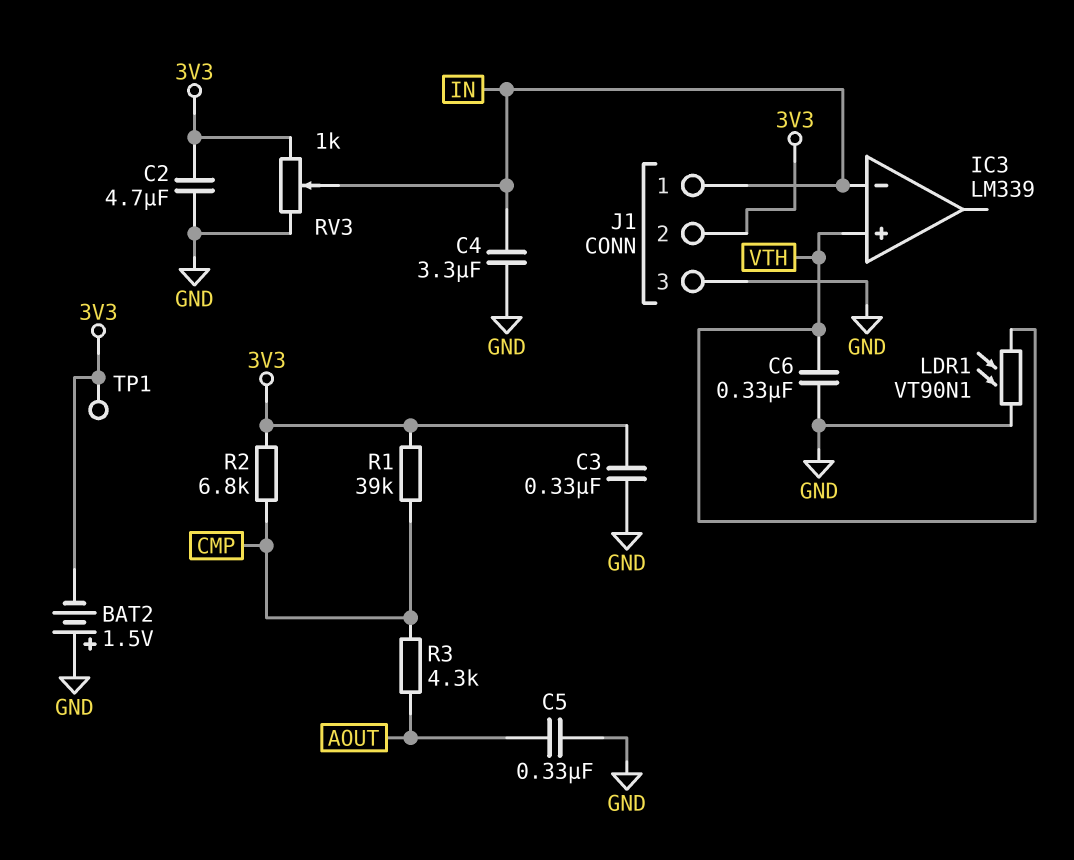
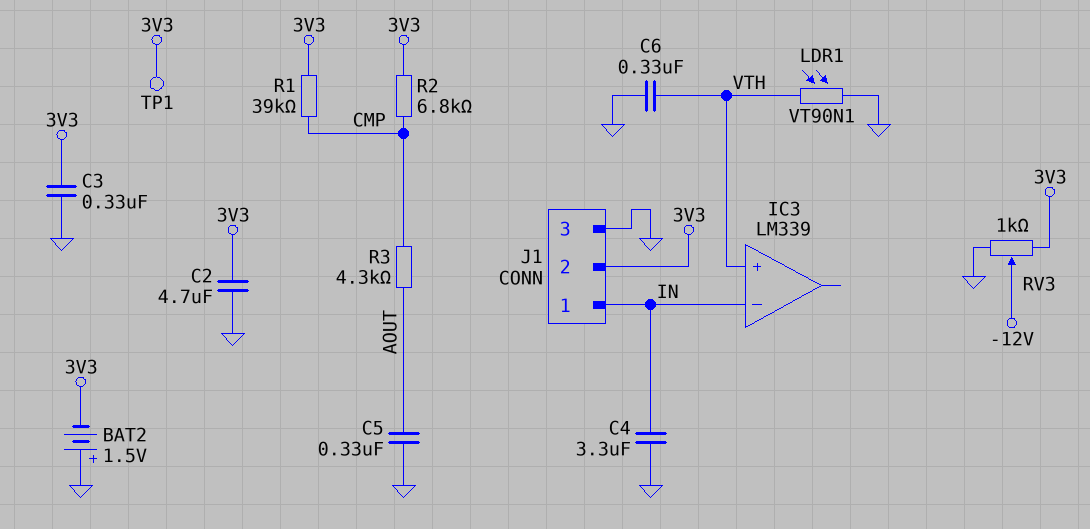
RV3: 1k (3V3, GND, wiper IN) -> 1k (3V3, GND, wiper -12V)

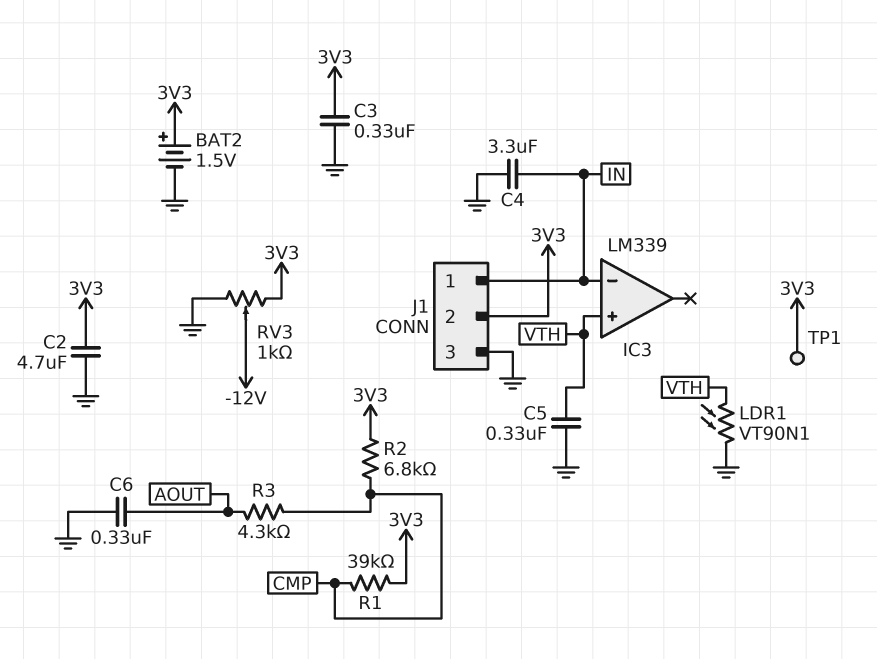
BAT2: 1.5V (plus GND, minus 3V3) -> 1.5V (plus 3V3, minus GND)
C5: 330nF (AOUT, GND) -> 330nF (GND, VTH)
C6: 330nF (GND, VTH) -> 330nF (AOUT, GND)

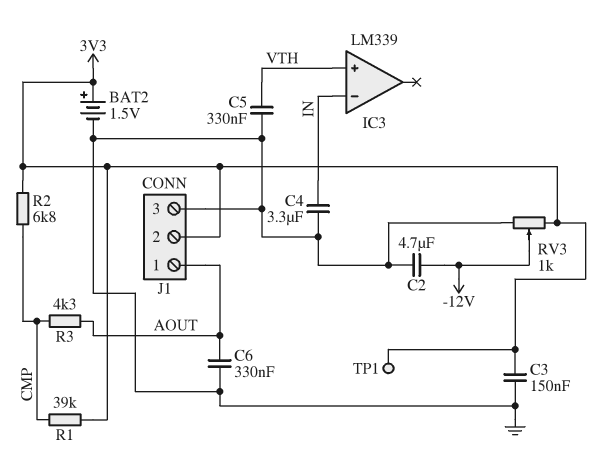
C2: 4.7uF (3V3, GND) -> 4.7uF (-12V, GND)
C3: 330nF (3V3, GND) -> 150nF (3V3, GND)
J1 pin 1: IN -> AOUT
LDR1: VT90N1 (GND, VTH) -> none

